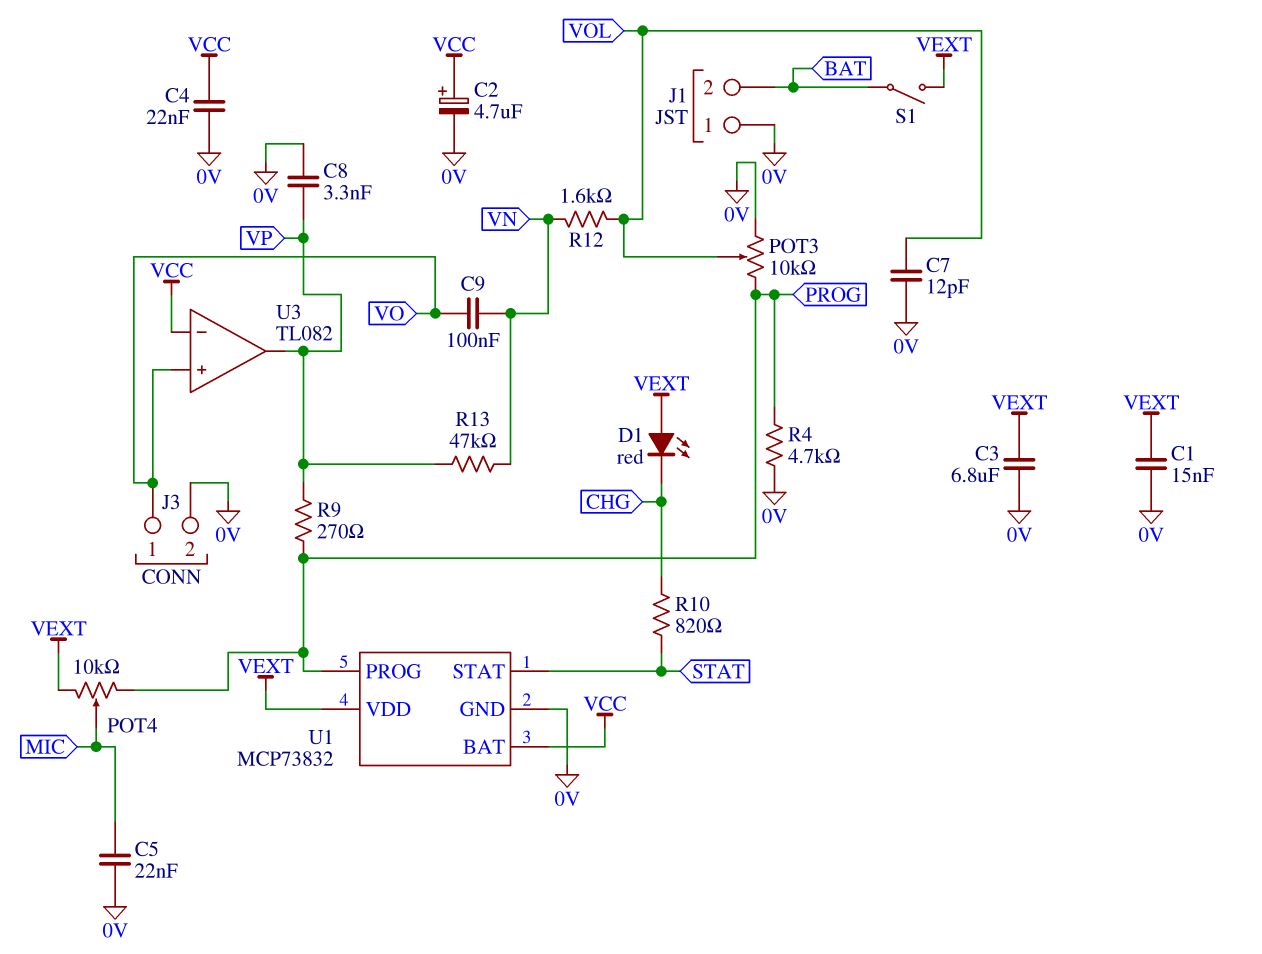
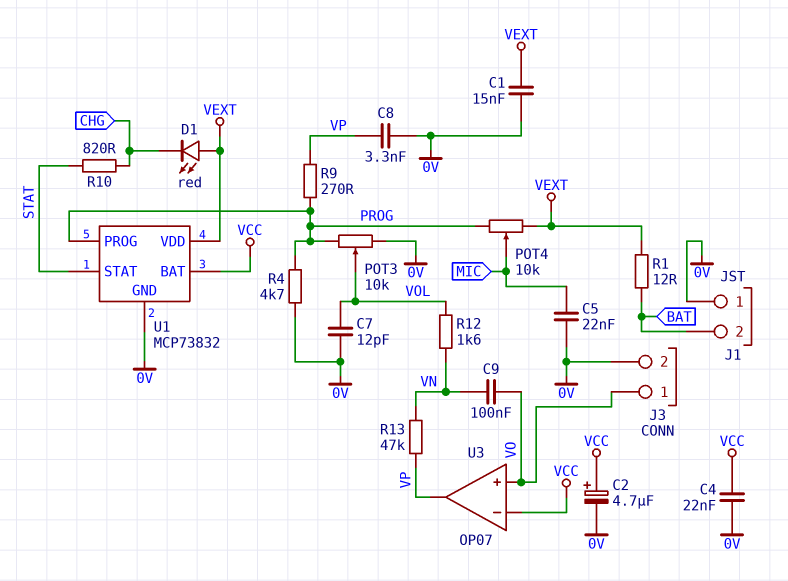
C3: 6.8uF (0V, VEXT) -> none
R1: none -> 12 (BAT, VEXT)
S1: switch (BAT, VEXT) -> none
U3: TL082 -> OP07

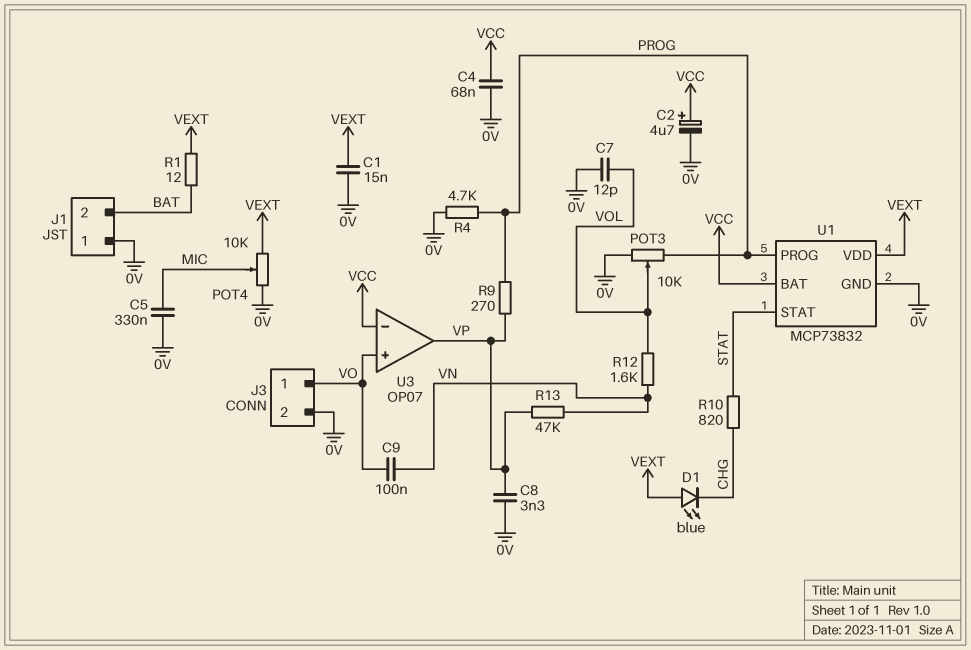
C4: 22nF (0V, VCC) -> 68nF (0V, VCC)
C5: 22nF (0V, MIC) -> 330nF (0V, MIC)
D1: LED red (A VEXT, K CHG) -> LED blue (A VEXT, K CHG)
POT4: 10k (PROG, VEXT, wiper MIC) -> 10k (0V, VEXT, wiper MIC)

